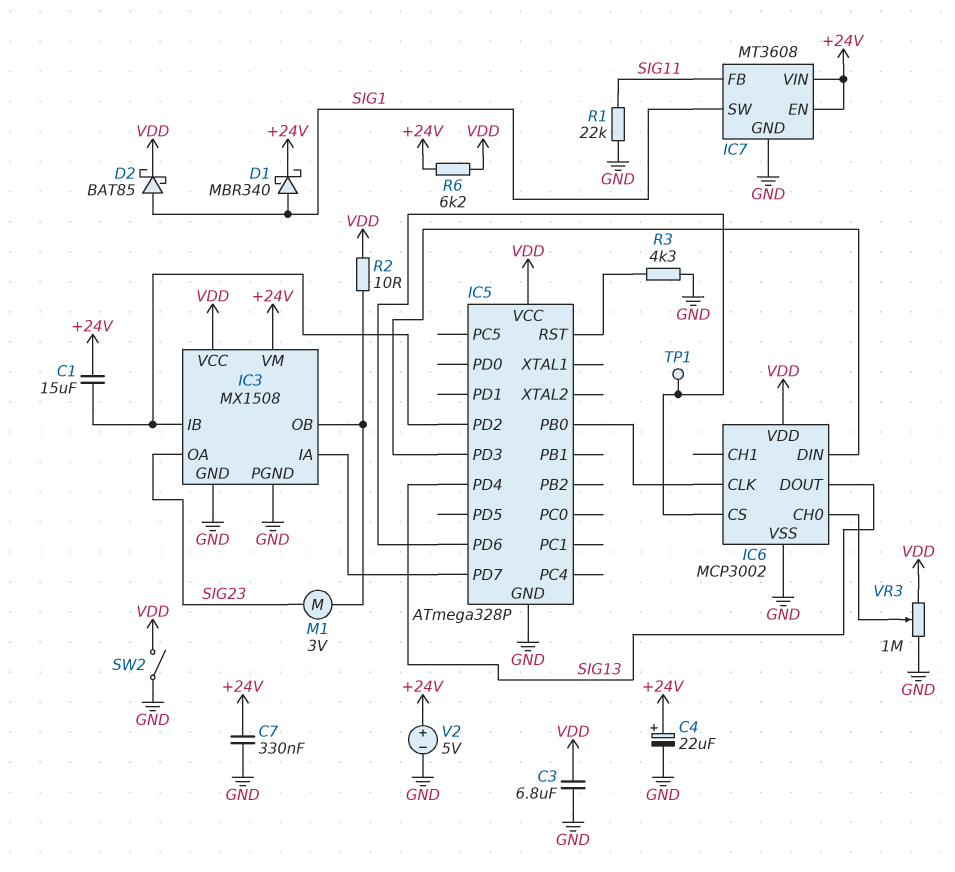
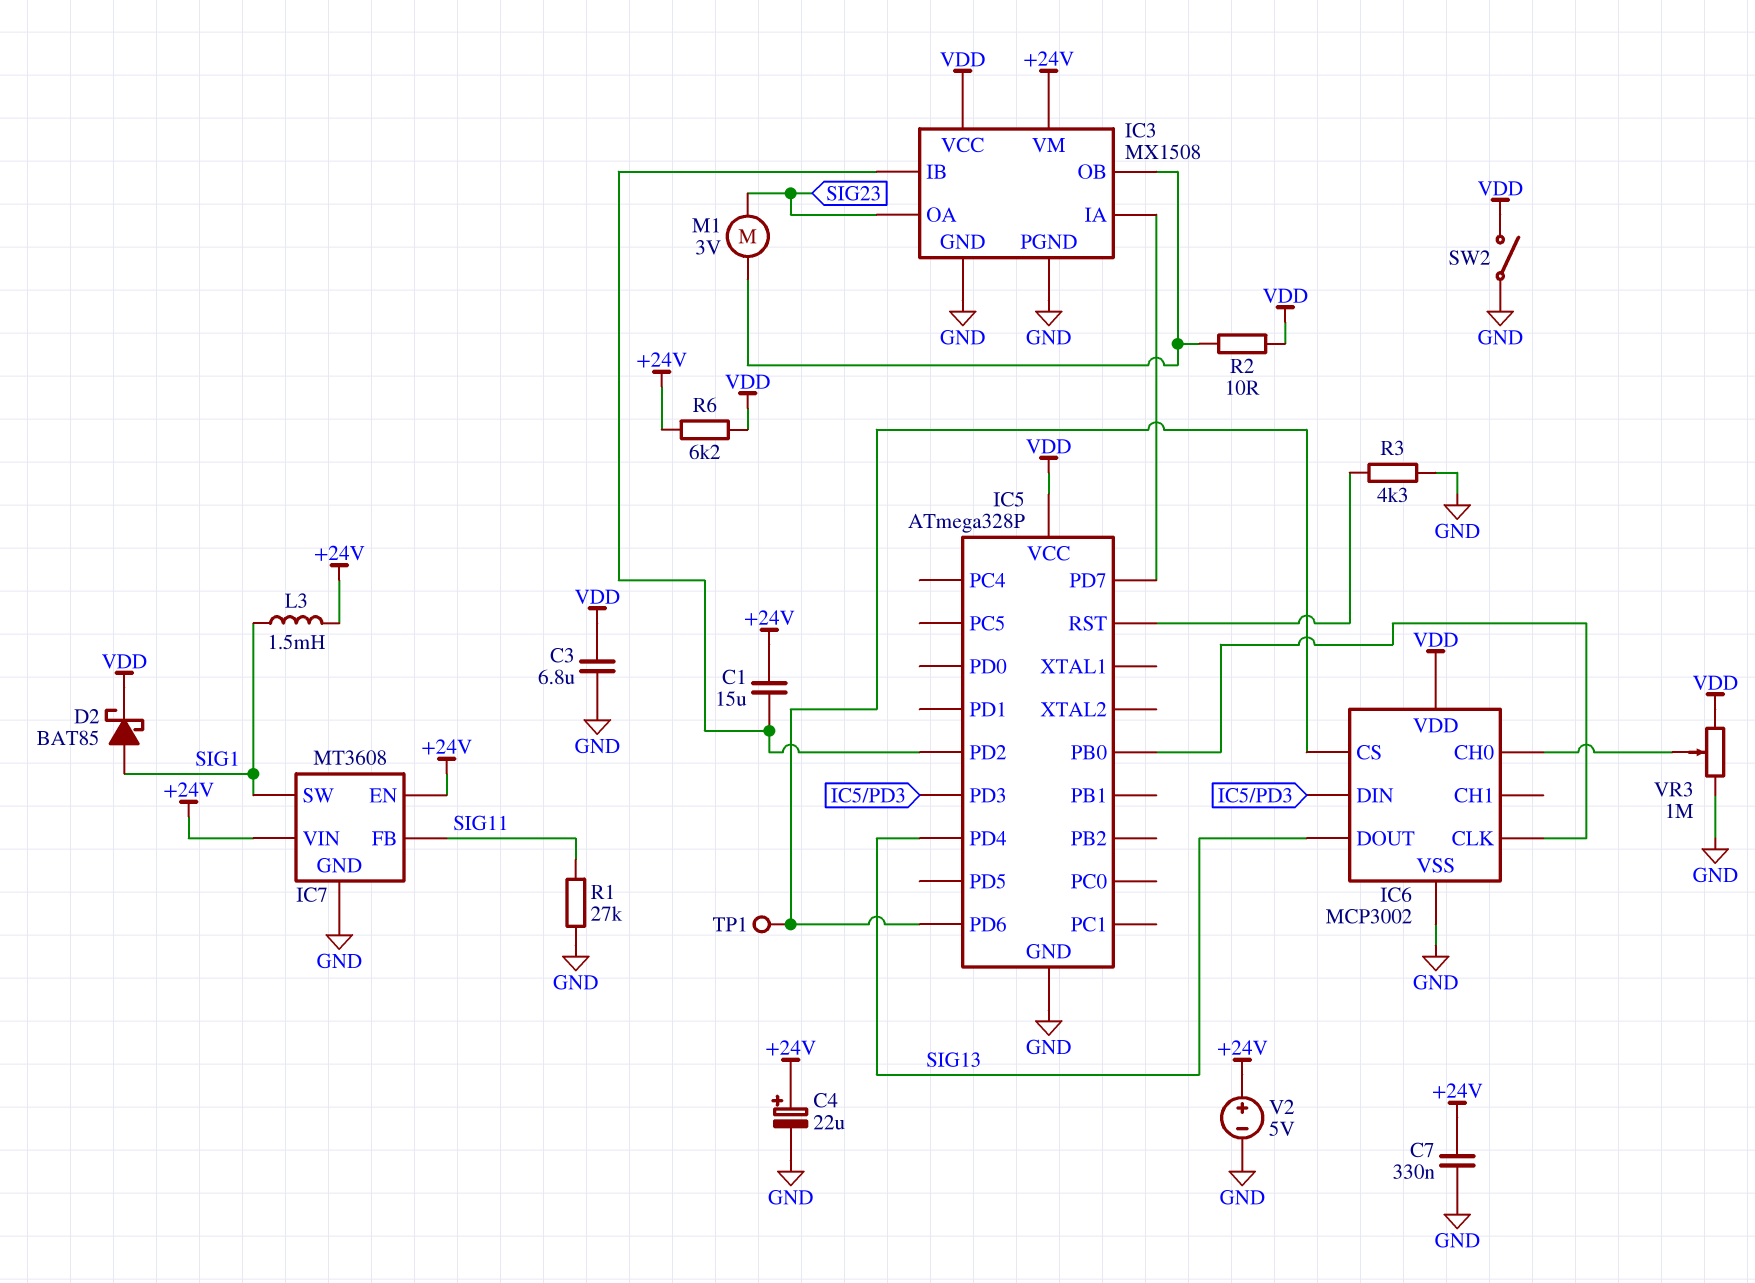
D1: schottky MBR340 (A SIG1, K +24V) -> none
L3: none -> 1.5mH (+24V, SIG1)
R1: 22k (GND, SIG11) -> 27k (GND, SIG11)

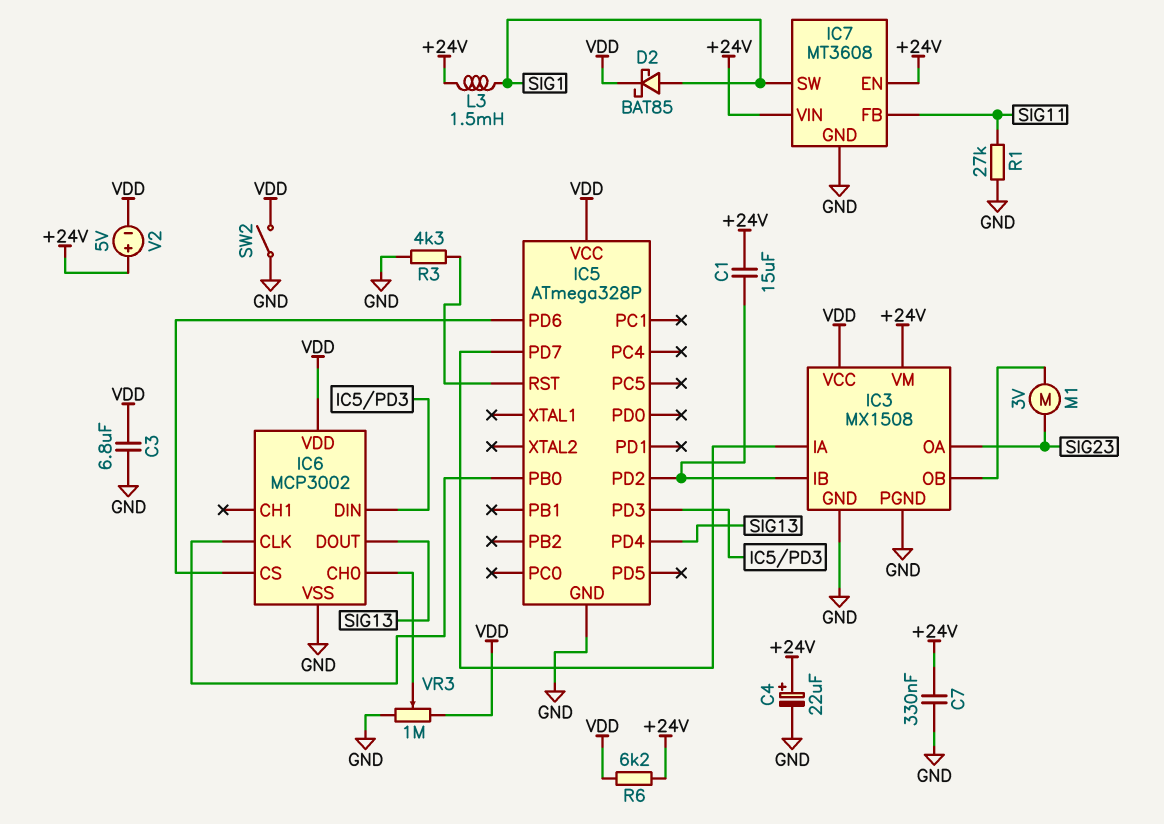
R2: 10 (IC3/OB, VDD) -> none
TP1: test point (IC5/PD6) -> none
V2: 5V (plus +24V, minus GND) -> 5V (plus +24V, minus VDD)

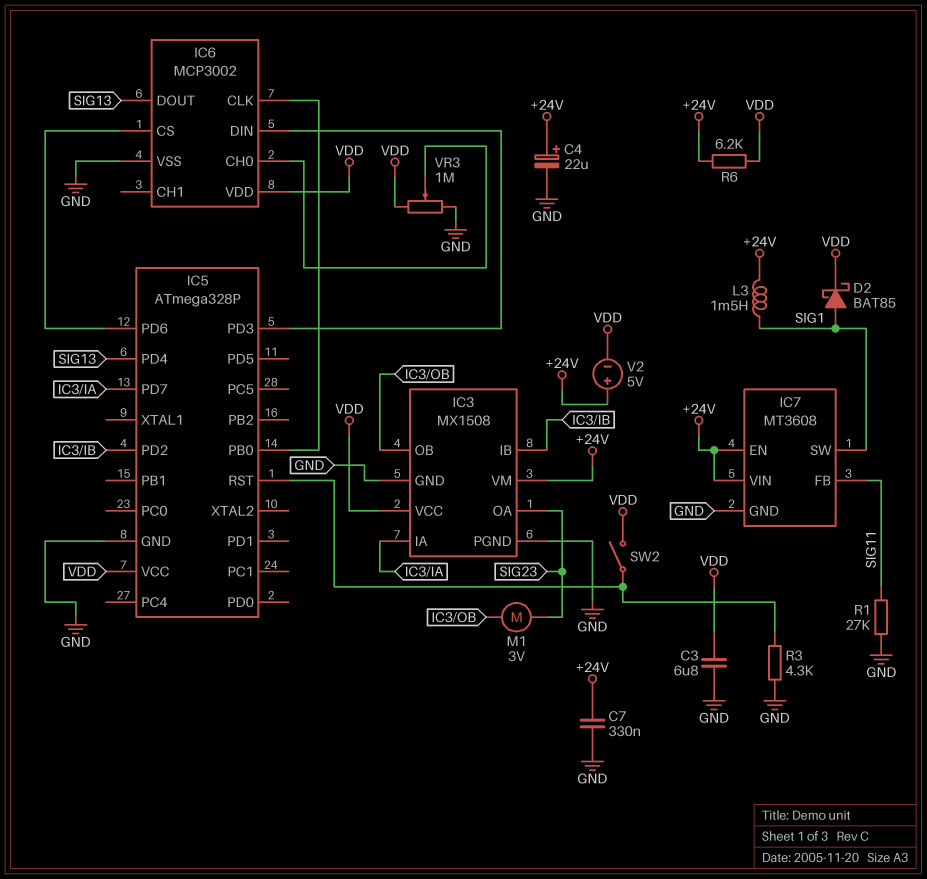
C1: 15uF (+24V, IC3/IB) -> none
SW2: switch (GND, VDD) -> switch (IC5/RST, VDD)

